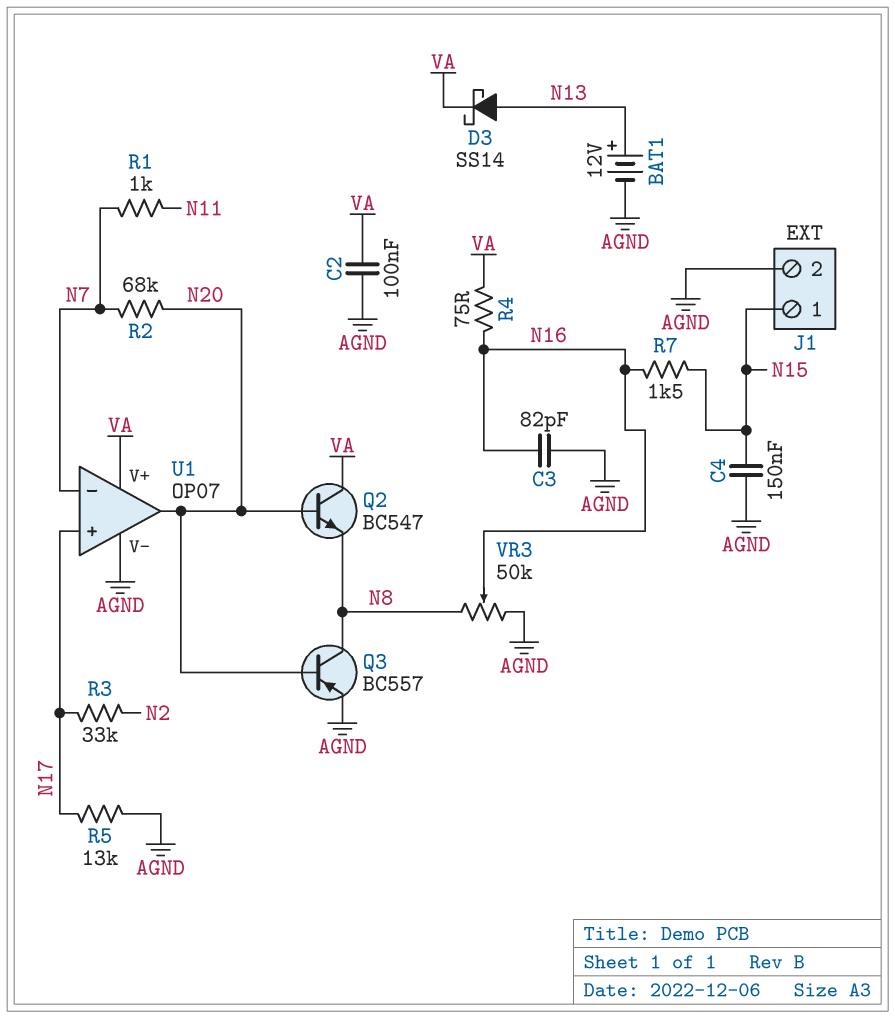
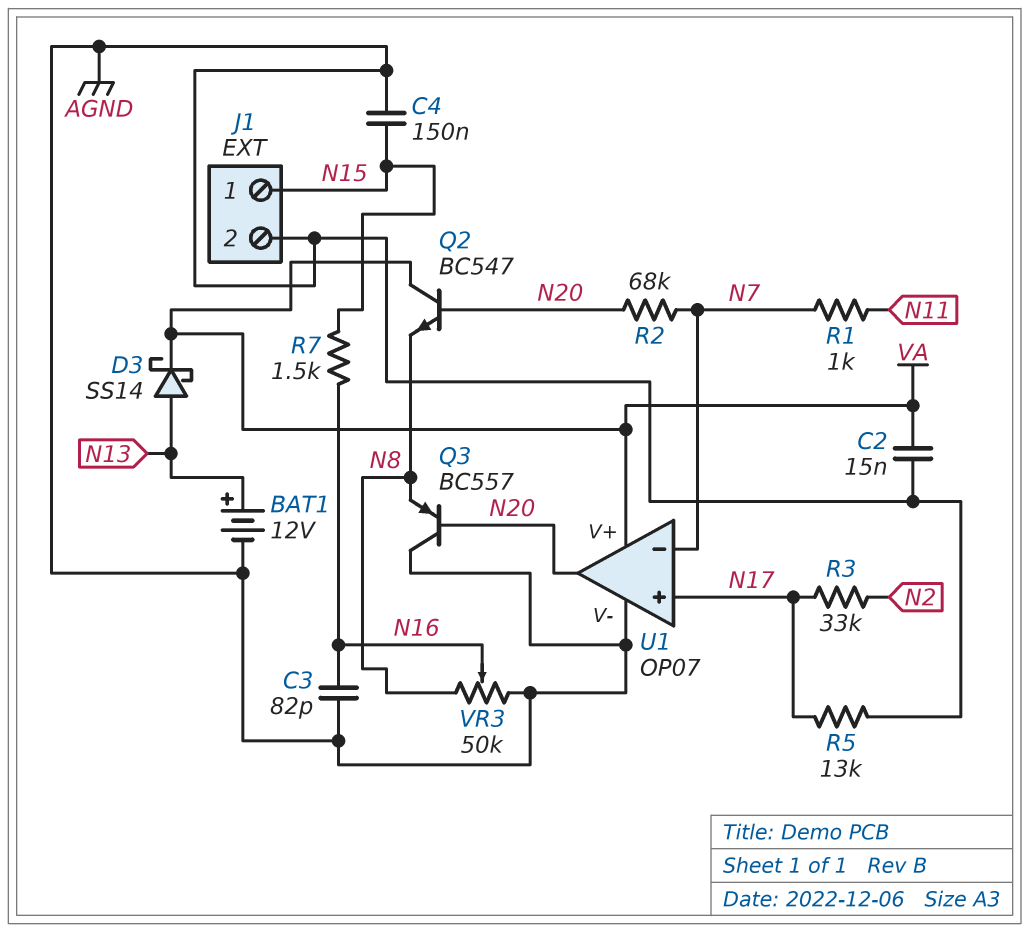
C2: 100nF (AGND, VA) -> 15nF (AGND, VA)
Q3: PNP BC557 (B N20, C N8, E AGND) -> PNP BC557 (B N20, C AGND, E N8)
R4: 75 (N16, VA) -> none

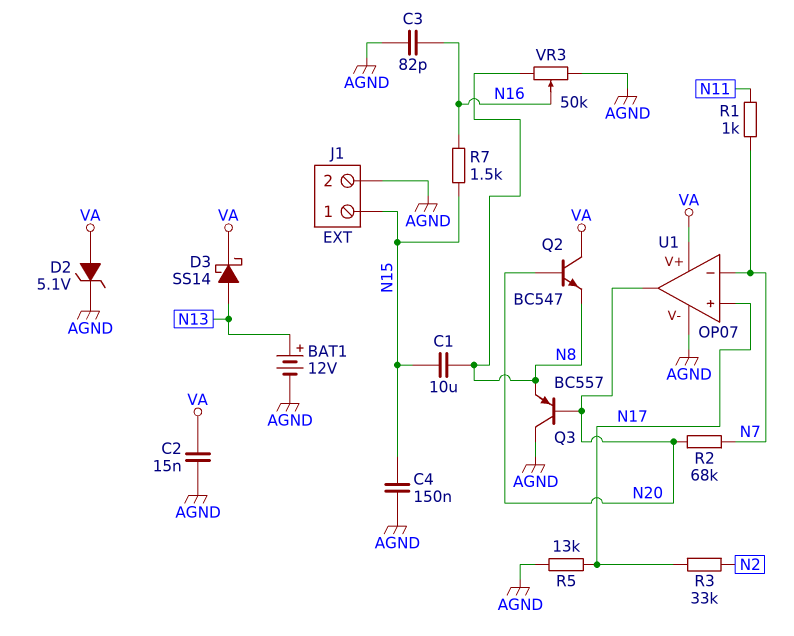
C1: none -> 10uF (N8, N15)
D2: none -> zener 5.1V (A VA, K AGND)

